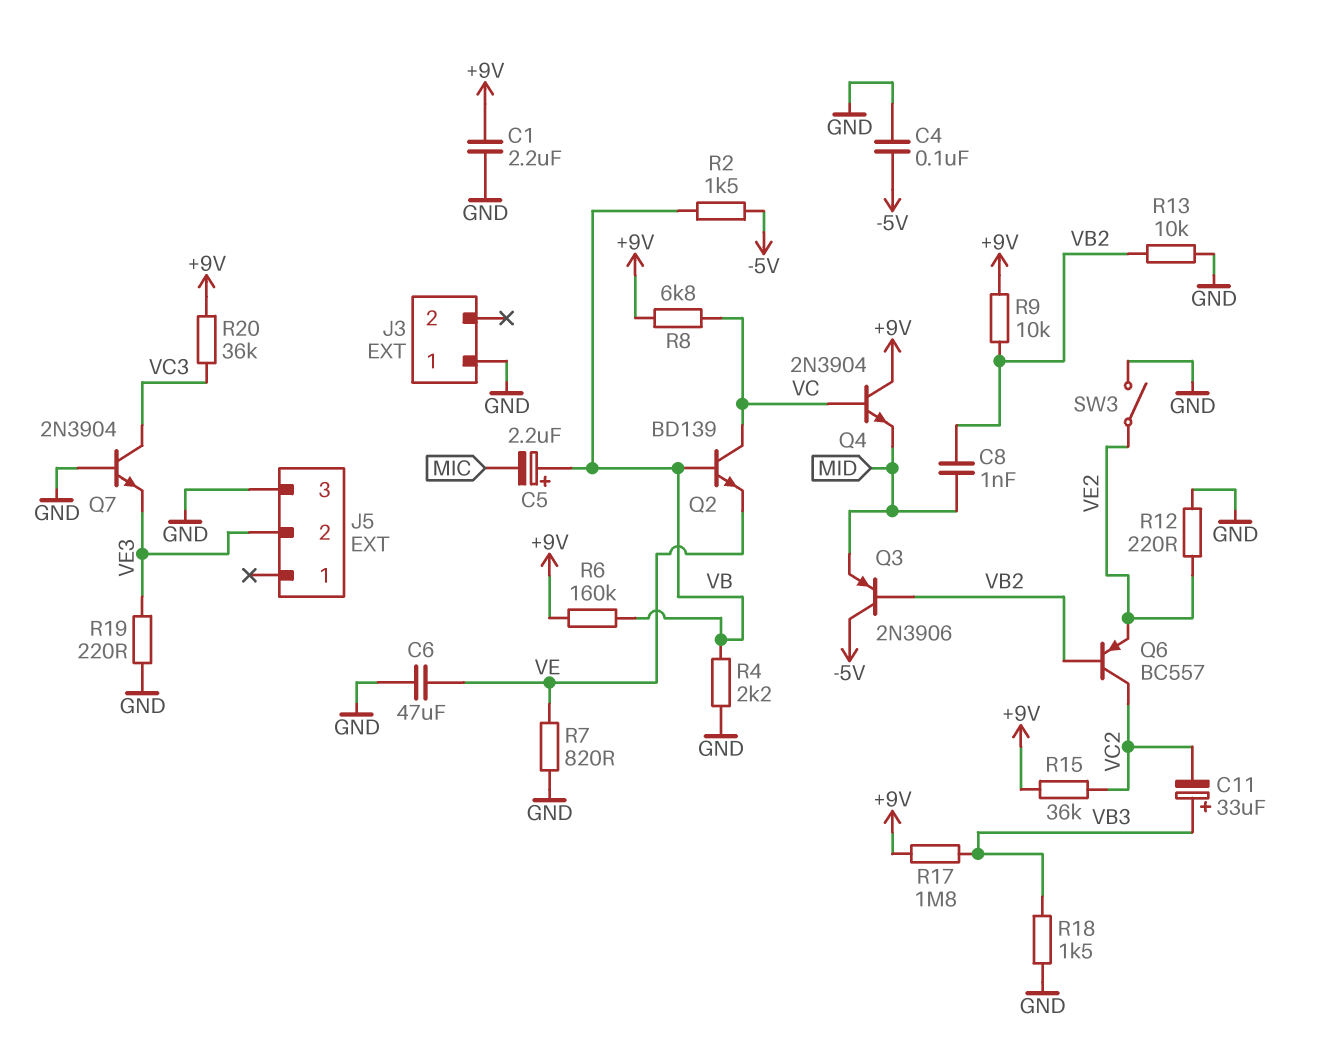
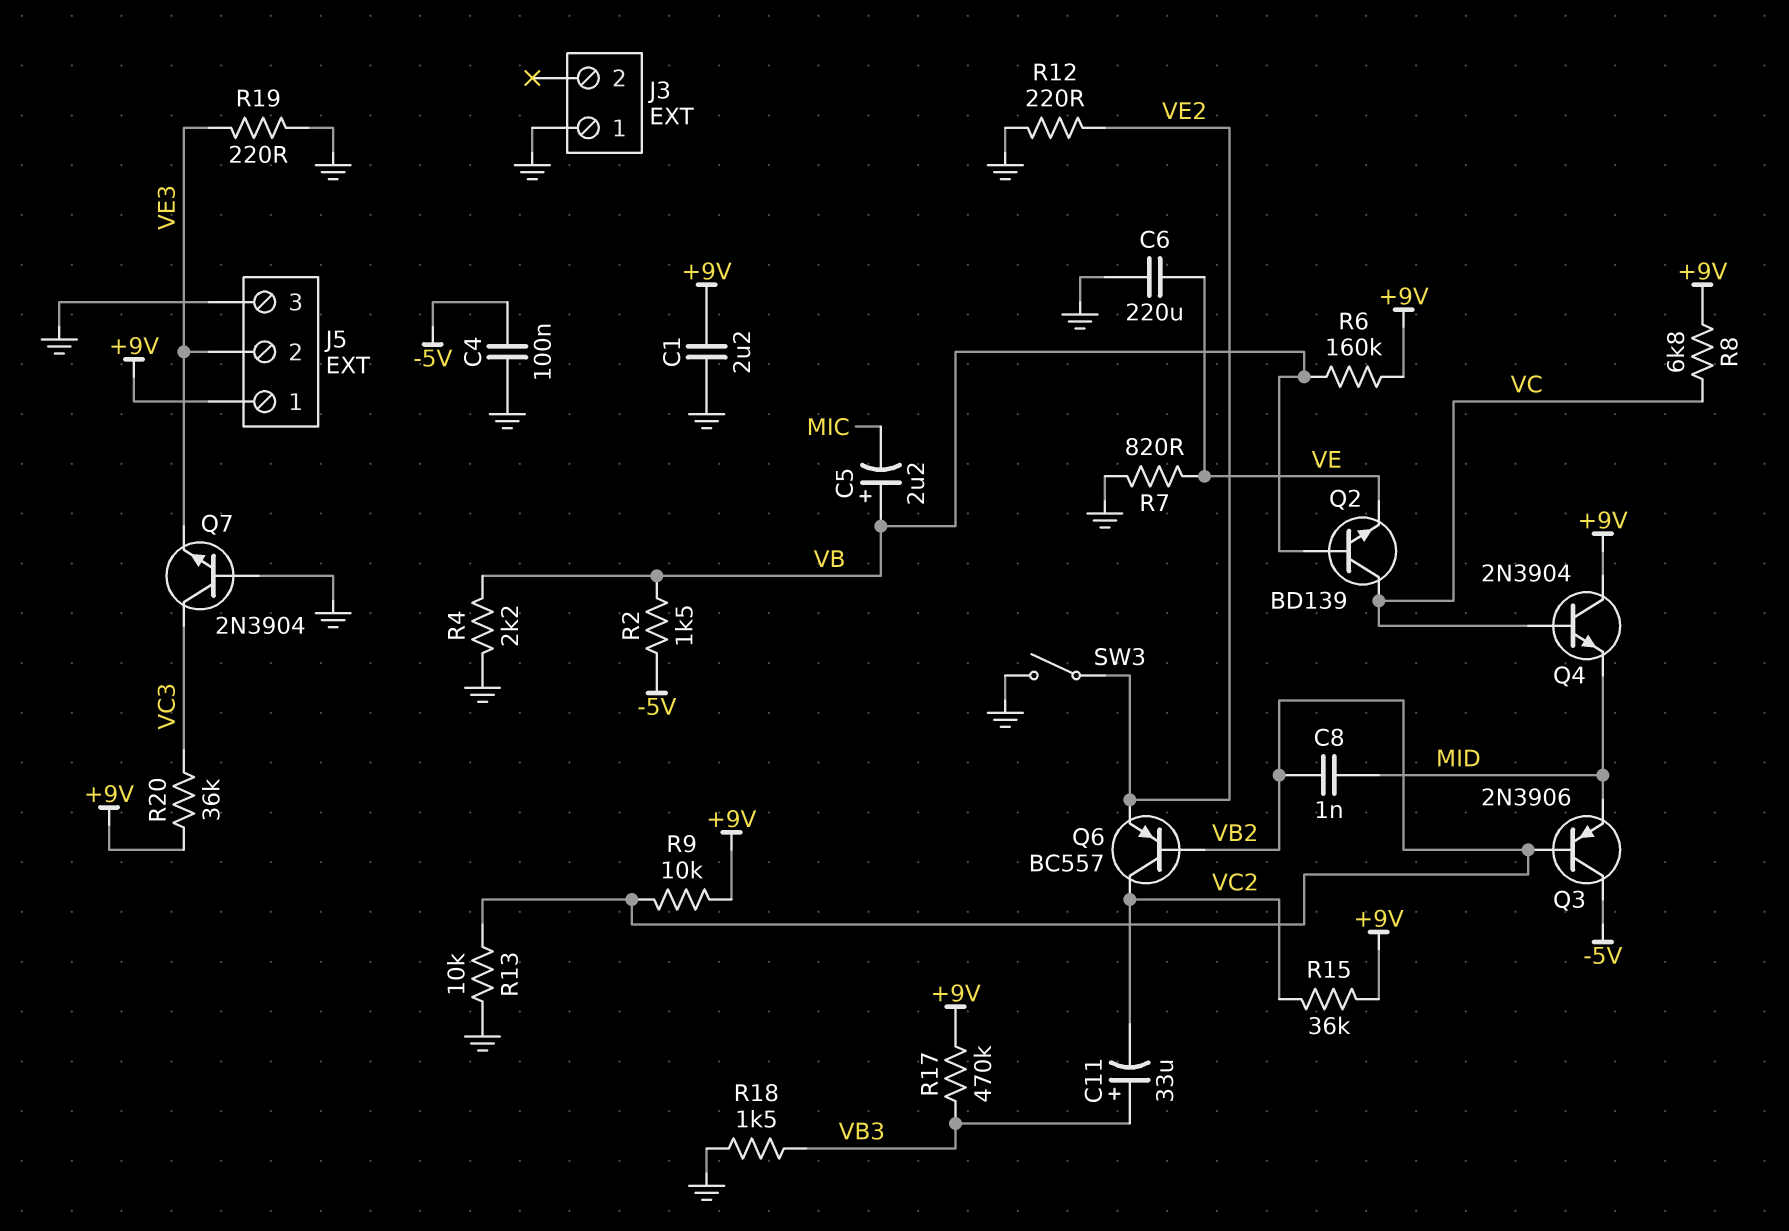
C6: 47uF (GND, VE) -> 220uF (GND, VE)
J5 pin 1: none -> +9V
R17: 1.8M (+9V, VB3) -> 470k (+9V, VB3)

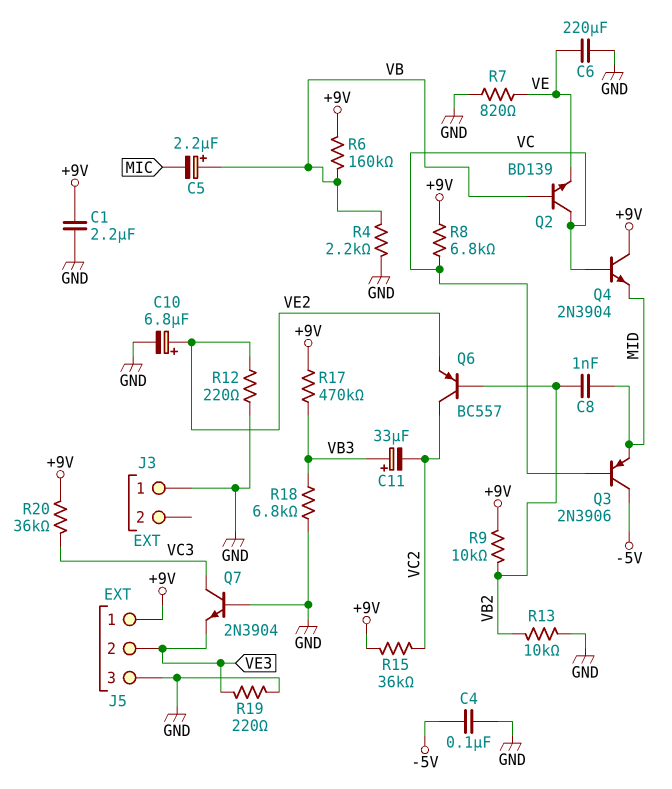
C10: none -> 6.8uF (plus VE2, minus GND)
Q3: PNP 2N3906 (B VB2, C -5V, E MID) -> PNP 2N3906 (B VC, C -5V, E MID)
R2: 1.5k (-5V, VB) -> none
R18: 1.5k (GND, VB3) -> 6.8k (GND, VB3)
SW3: switch (GND, VE2) -> none

